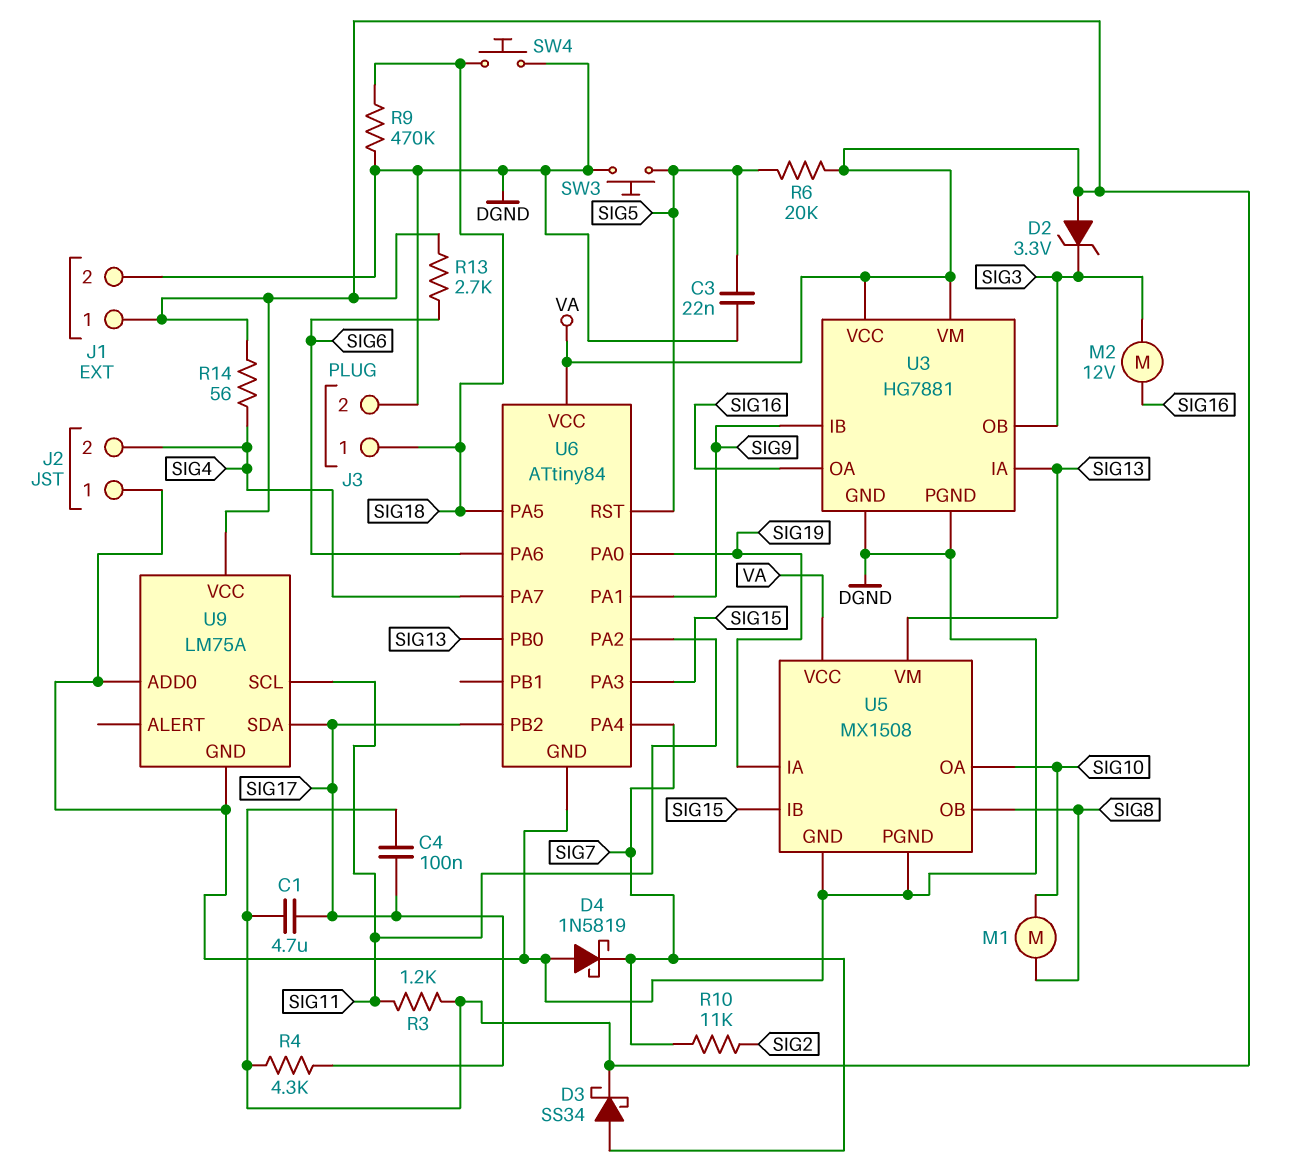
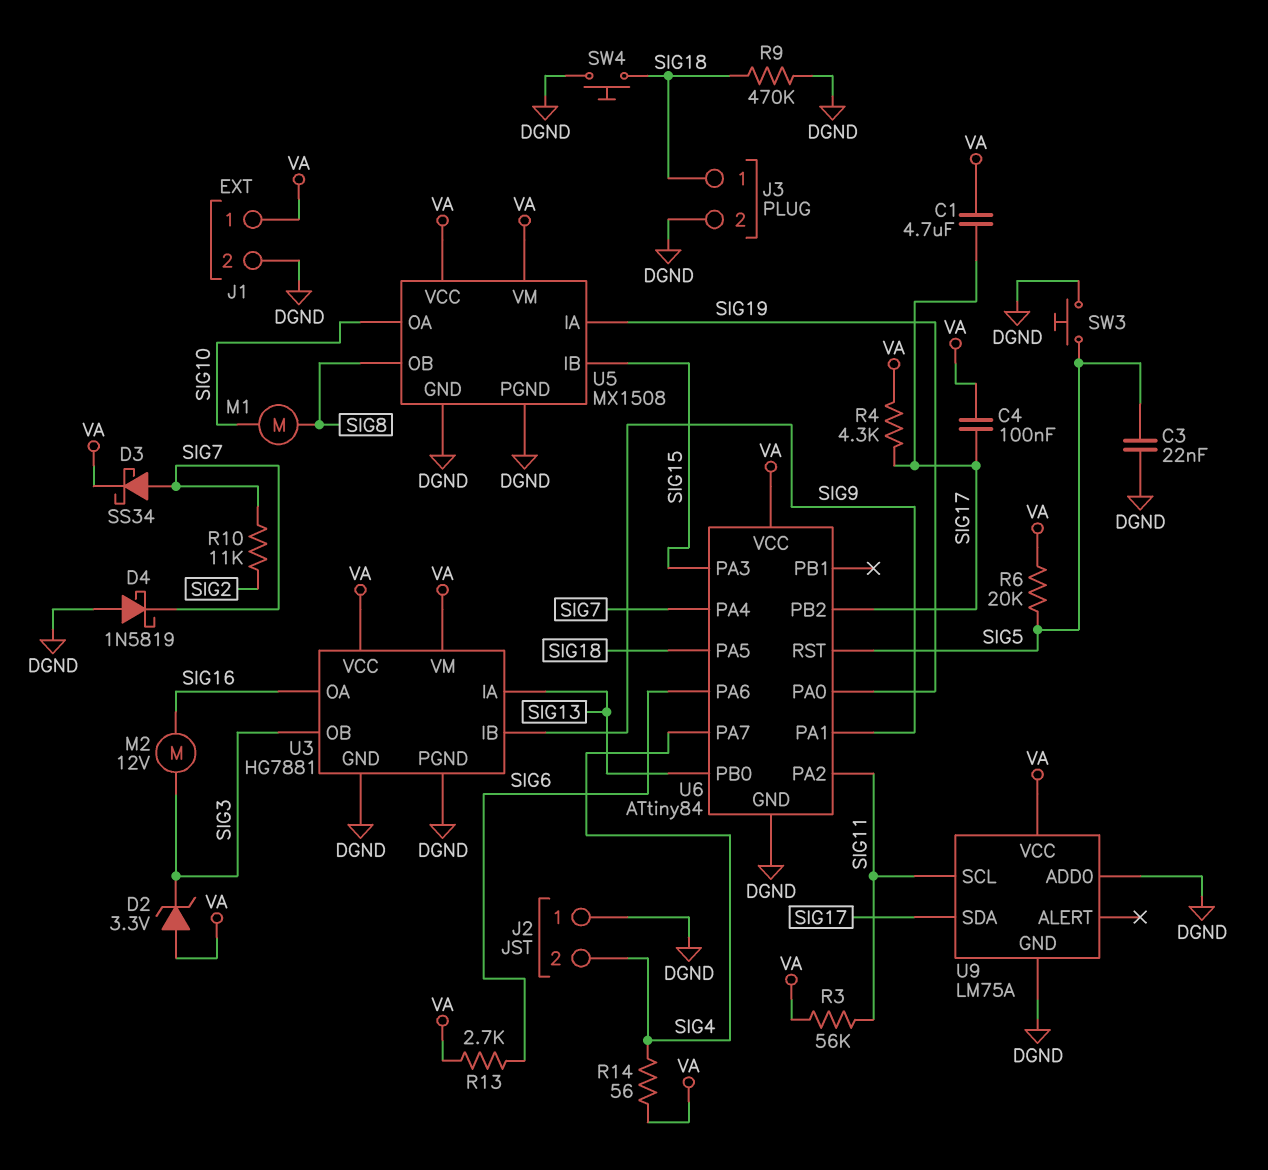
R3: 1.2k (SIG11, VA) -> 56k (SIG11, VA)
U5 pin VM: SIG13 -> VA

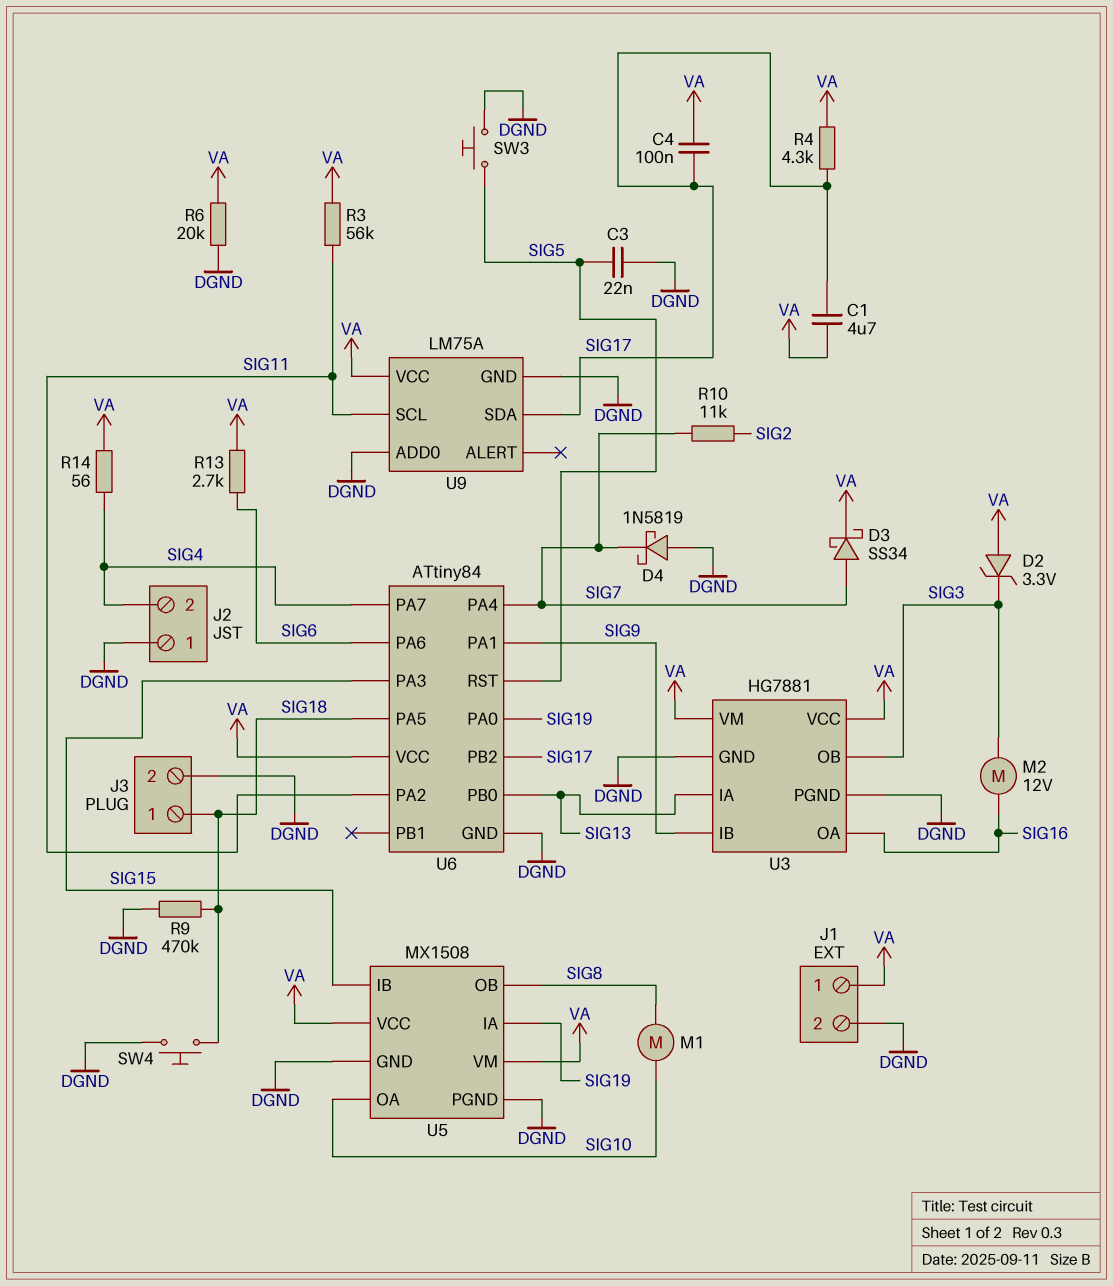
R6: 20k (SIG5, VA) -> 20k (DGND, VA)

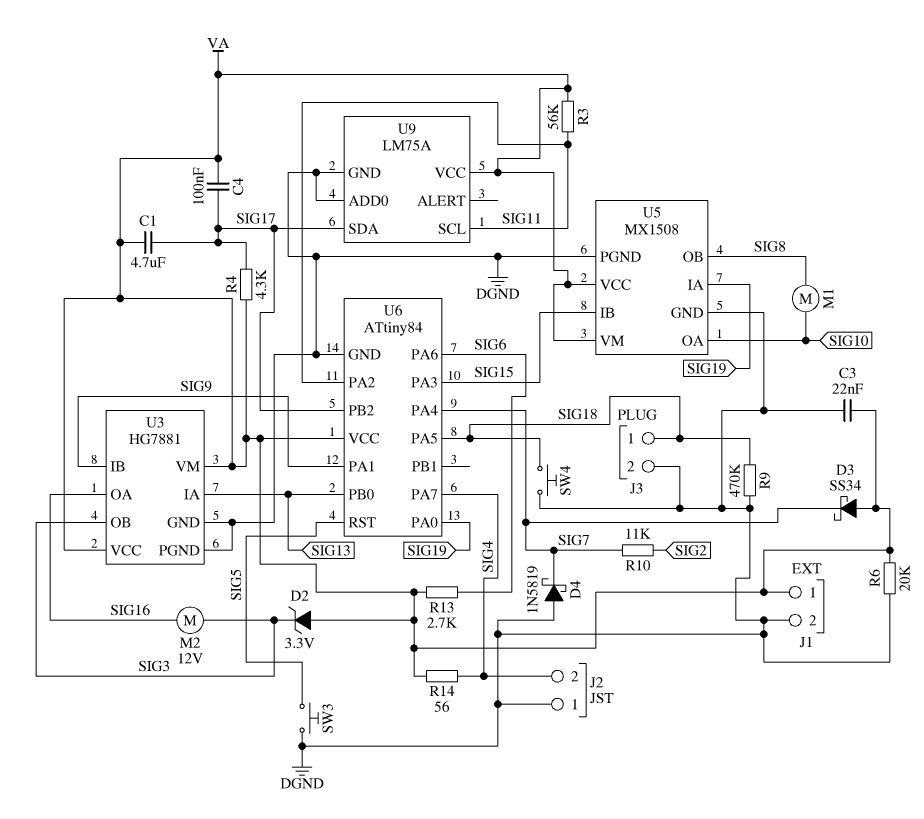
C3: 22nF (DGND, SIG5) -> 22nF (DGND, VA)
D3: schottky SS34 (A SIG7, K VA) -> schottky SS34 (A VA, K SIG7)

